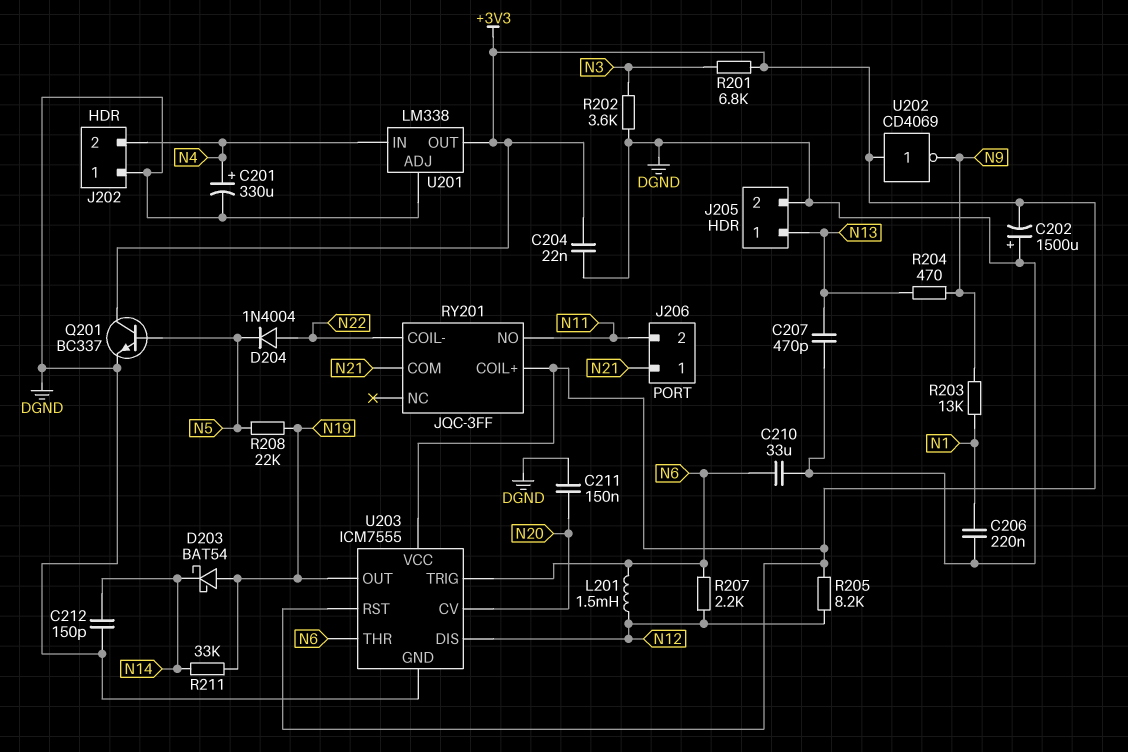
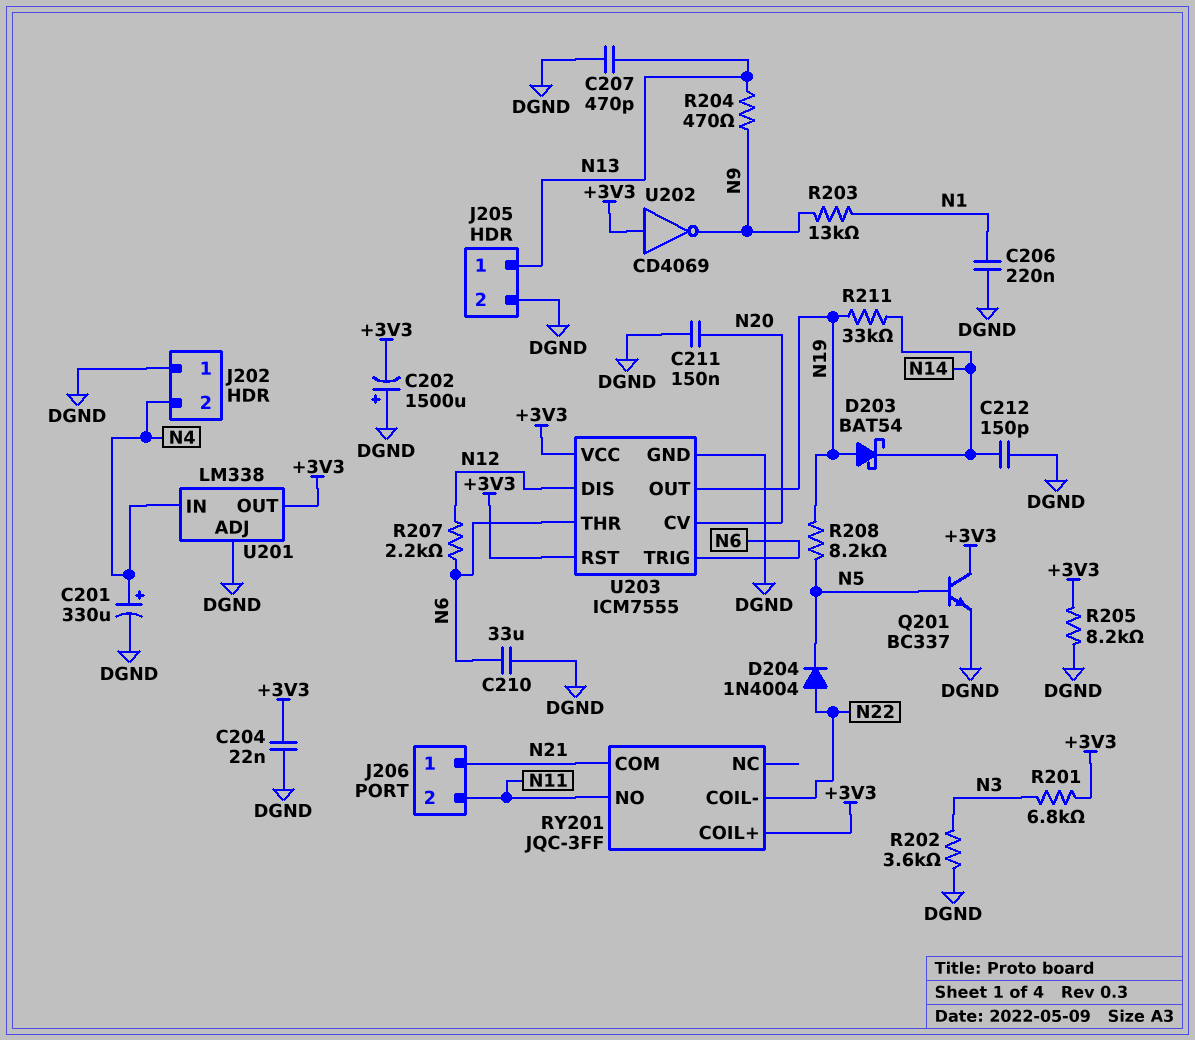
L201: 1.5mH (N6, N12) -> none
R205: 8.2k (+3V3, N12) -> 8.2k (+3V3, DGND)
R208: 22k (N5, N19) -> 8.2k (N5, N19)

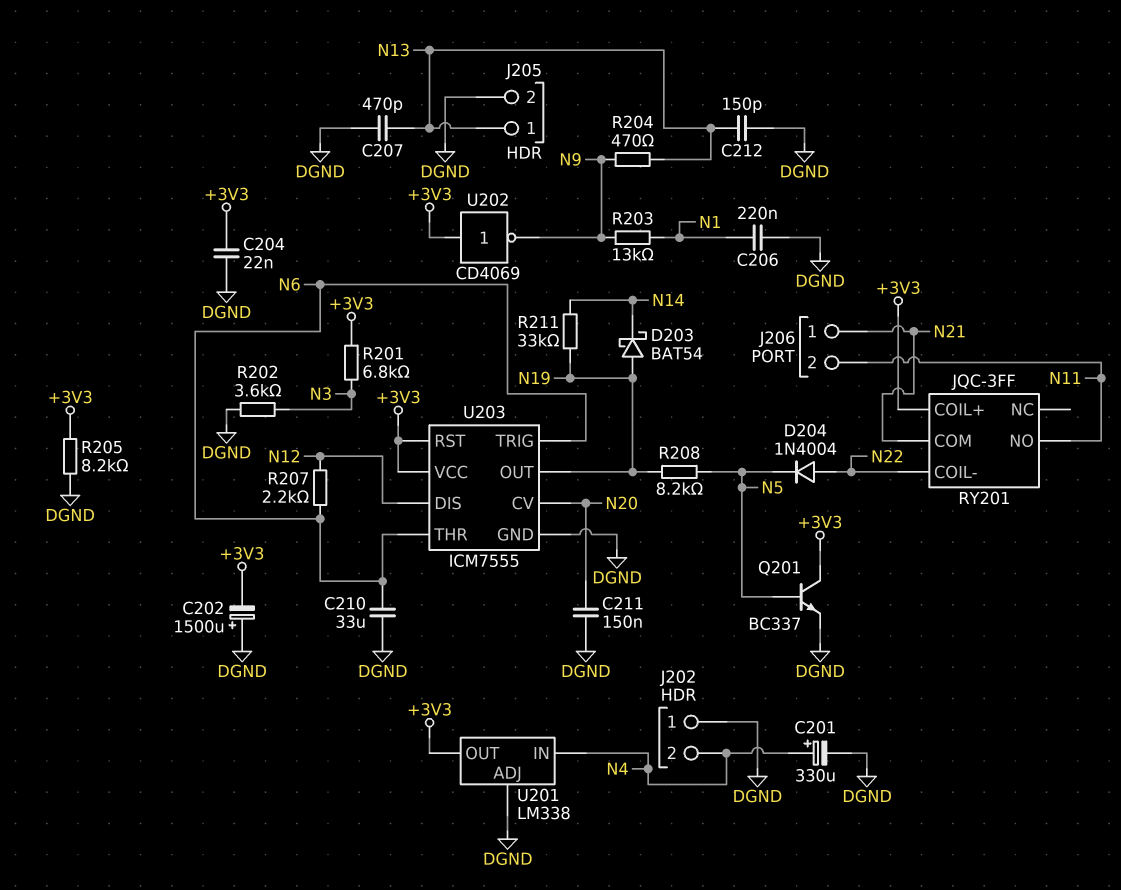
C212: 150pF (DGND, N14) -> 150pF (DGND, N13)

